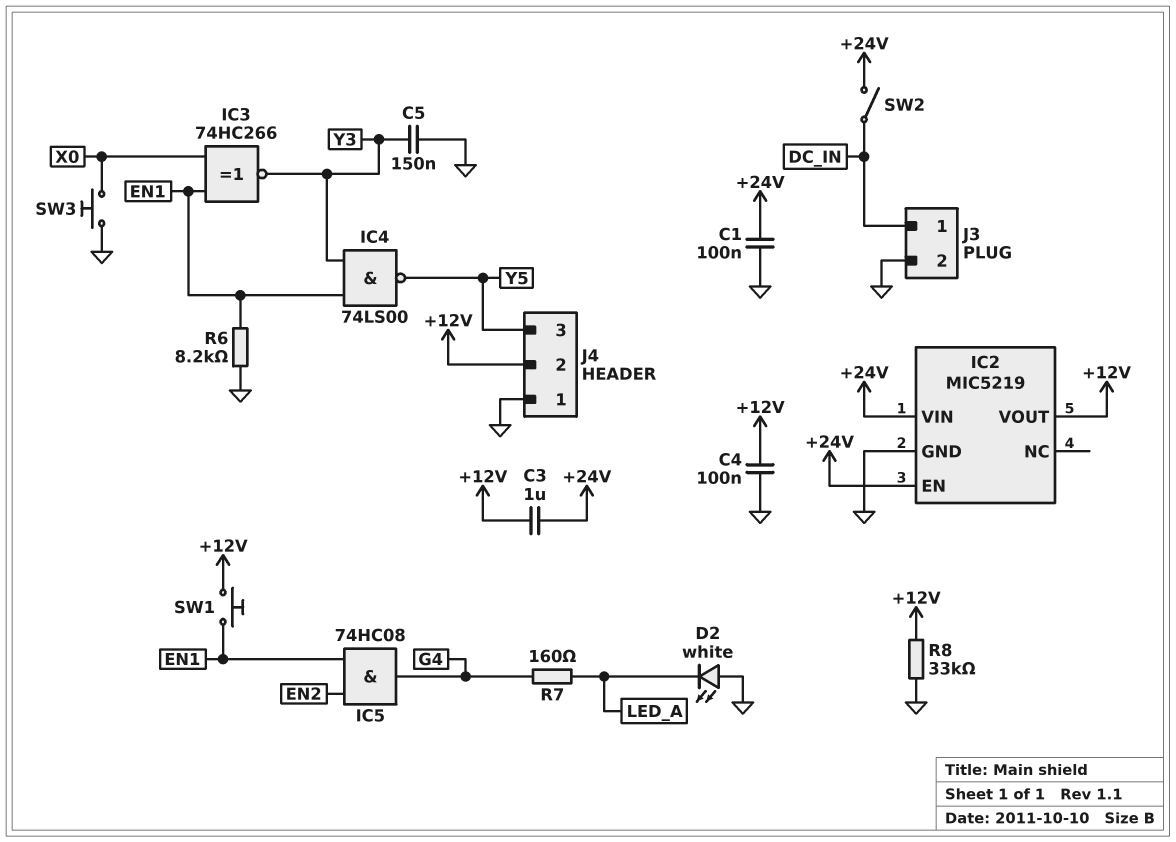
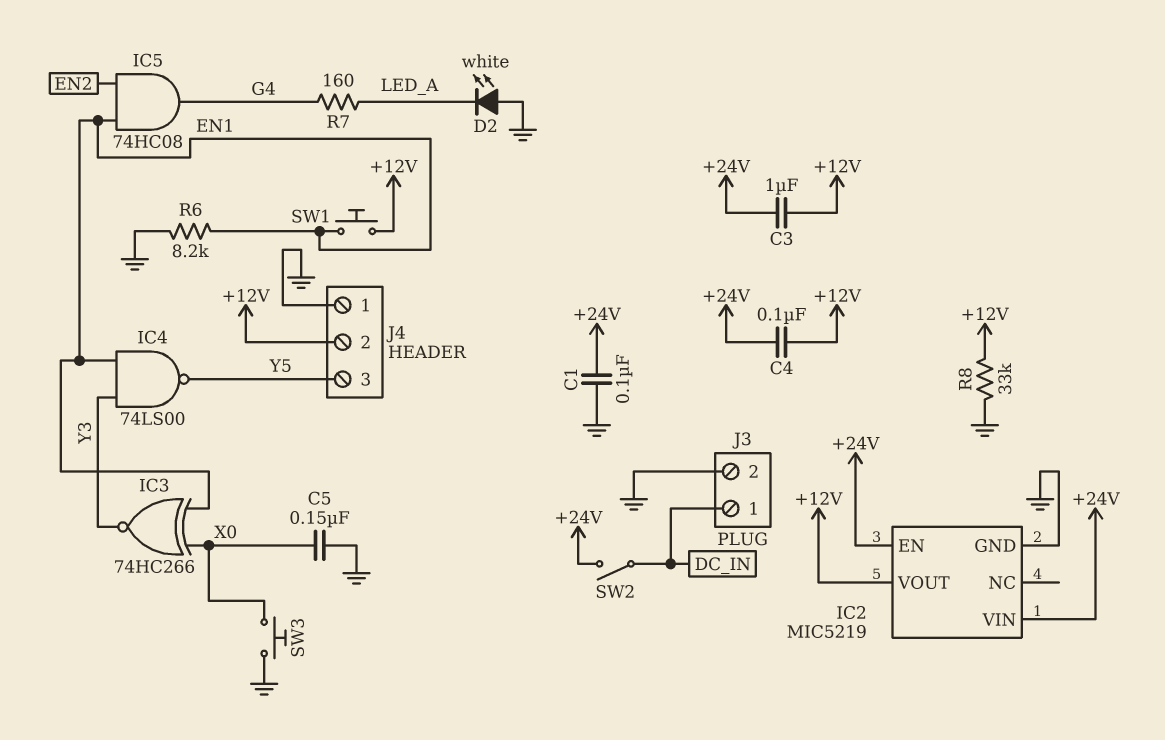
C4: 100nF (+12V, GND) -> 100nF (+12V, +24V)
C5: 150nF (GND, Y3) -> 150nF (GND, X0)

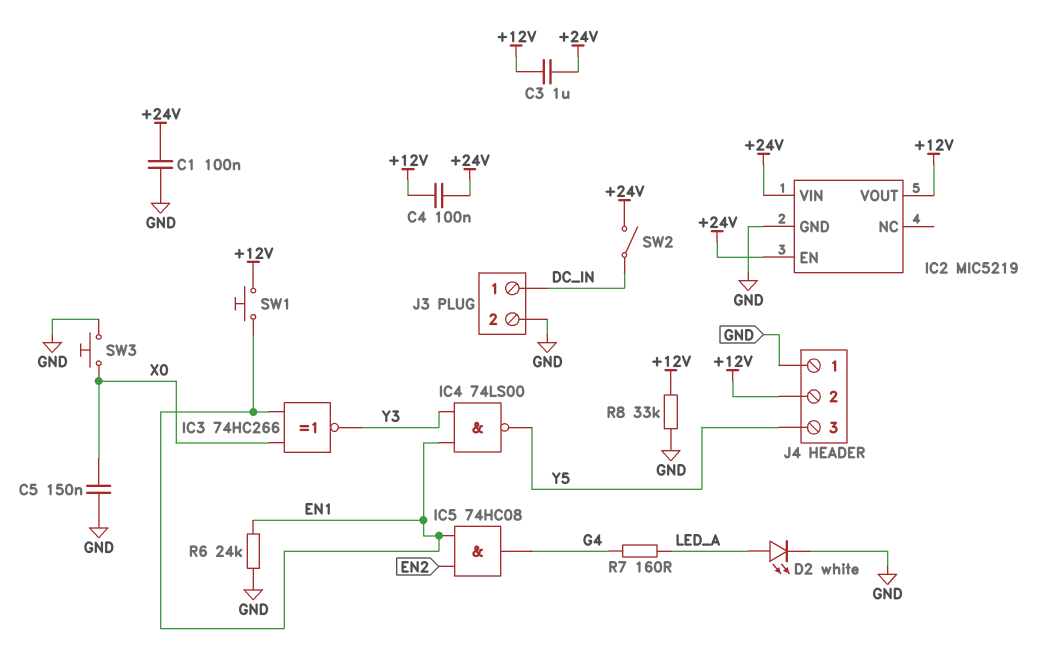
D2: LED white (A GND, K LED_A) -> LED white (A LED_A, K GND)
R6: 8.2k (EN1, GND) -> 24k (EN1, GND)

